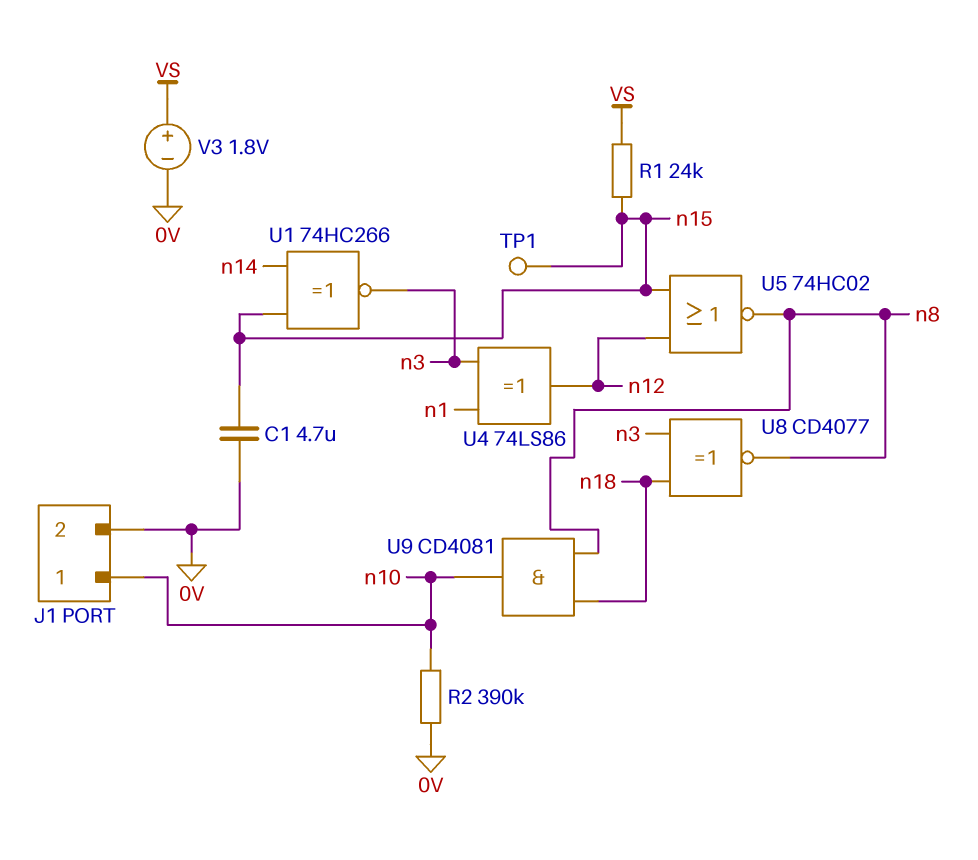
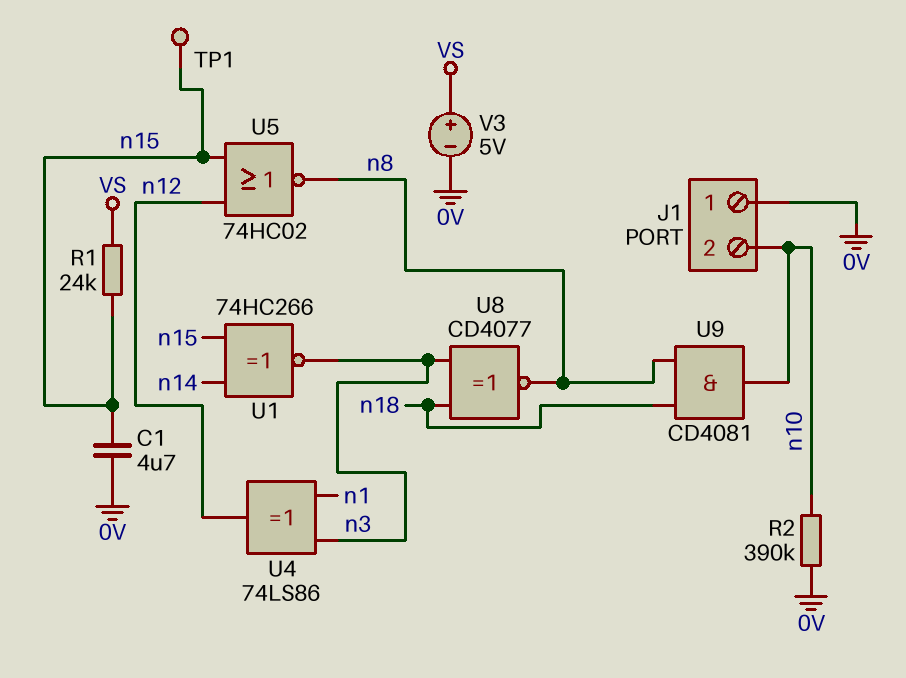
J1 pin 1: n10 -> 0V
J1 pin 2: 0V -> n10
V3: 1.8V (plus VS, minus 0V) -> 5V (plus VS, minus 0V)

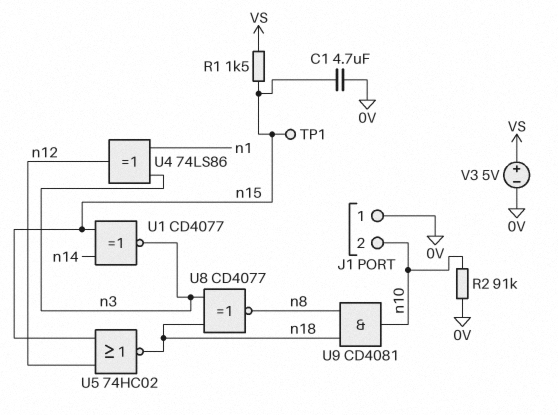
R1: 24k (VS, n15) -> 1.5k (VS, n15)
R2: 390k (0V, n10) -> 91k (0V, n10)
U1: XNOR 74HC266 (in n14, in n15, out n3) -> XNOR CD4077 (in n14, in n15, out n3)
U5: NOR 74HC02 (in n12, in n15, out n8) -> NOR 74HC02 (in n12, in n15, out n18)

